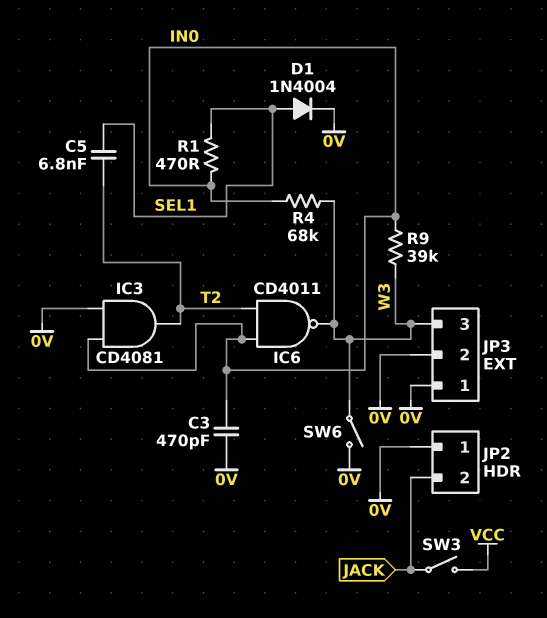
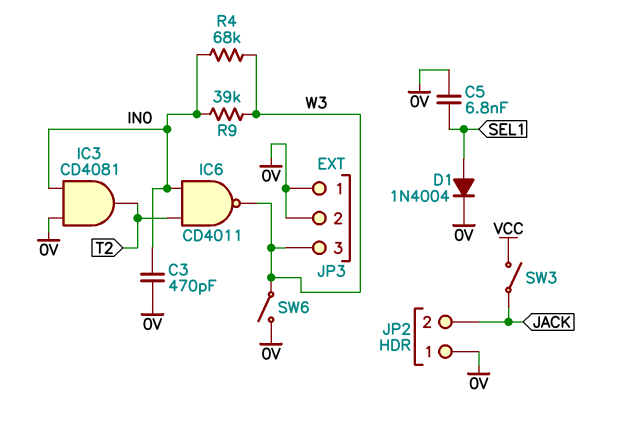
C5: 6.8nF (SEL1, T2) -> 6.8nF (0V, SEL1)
R1: 470 (IN0, SEL1) -> none

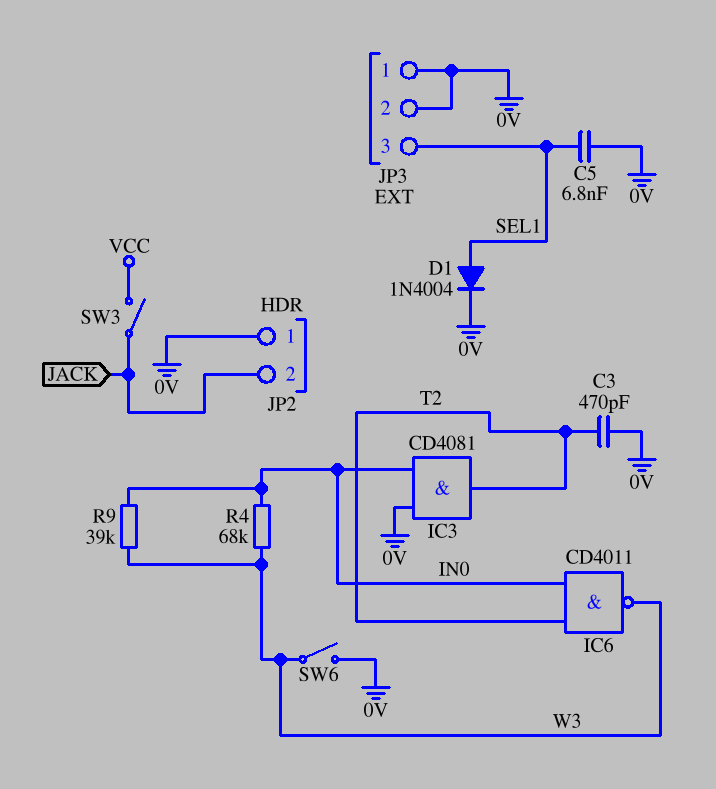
C3: 470pF (0V, IN0) -> 470pF (0V, T2)
JP3 pin 3: W3 -> SEL1

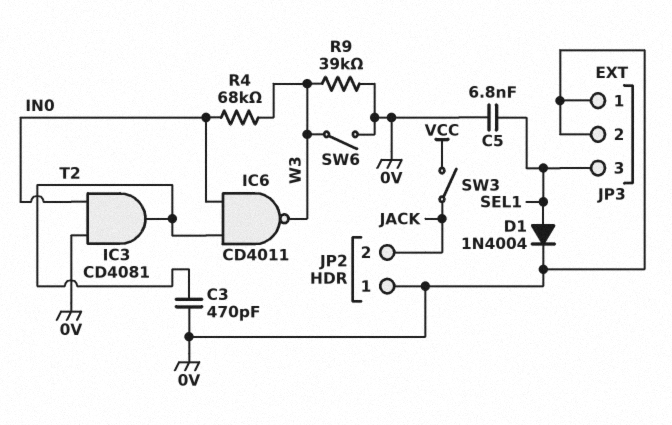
R9: 39k (IN0, W3) -> 39k (0V, W3)

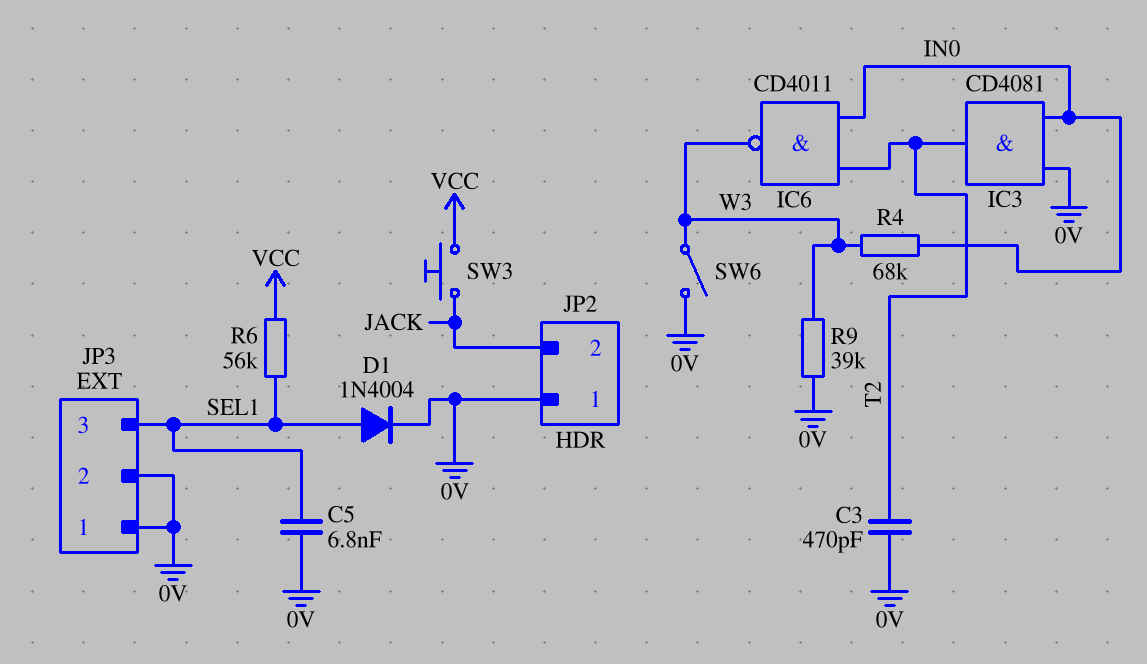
R6: none -> 56k (SEL1, VCC)
SW3: switch (JACK, VCC) -> button (JACK, VCC)

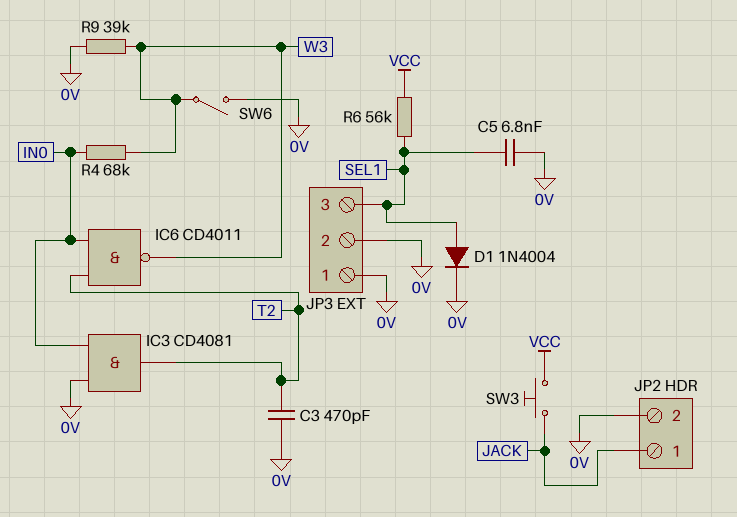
JP2 pin 1: 0V -> JACK
JP2 pin 2: JACK -> 0V

